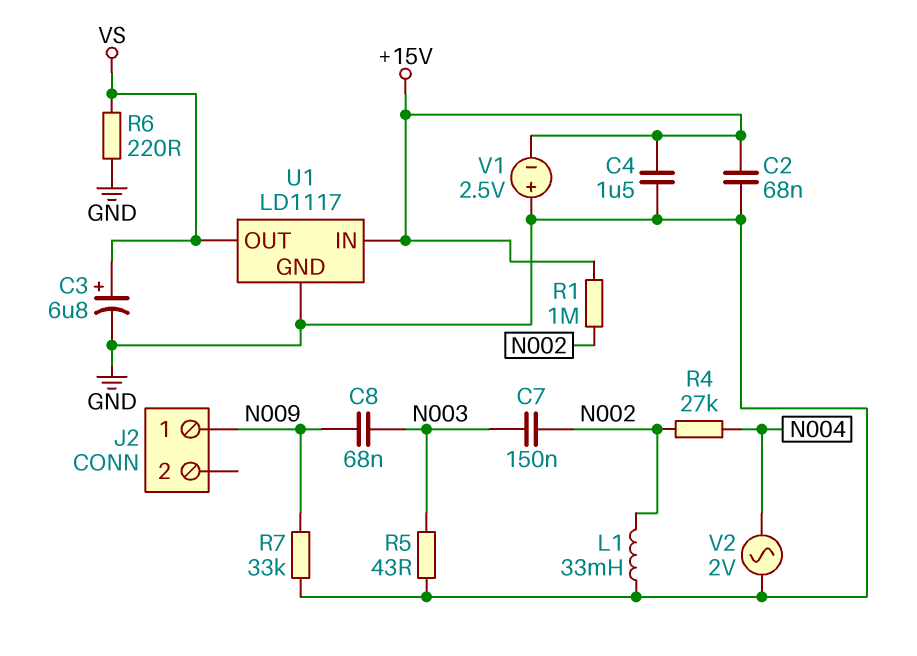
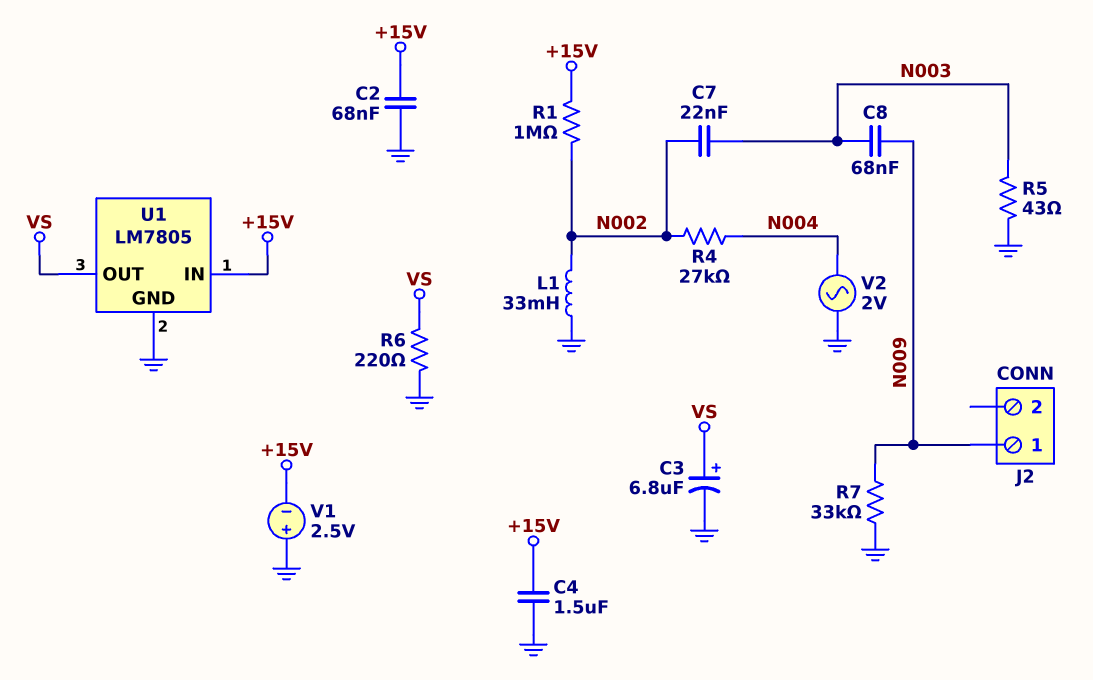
C7: 150nF (N002, N003) -> 22nF (N002, N003)
U1: LD1117 -> LM7805

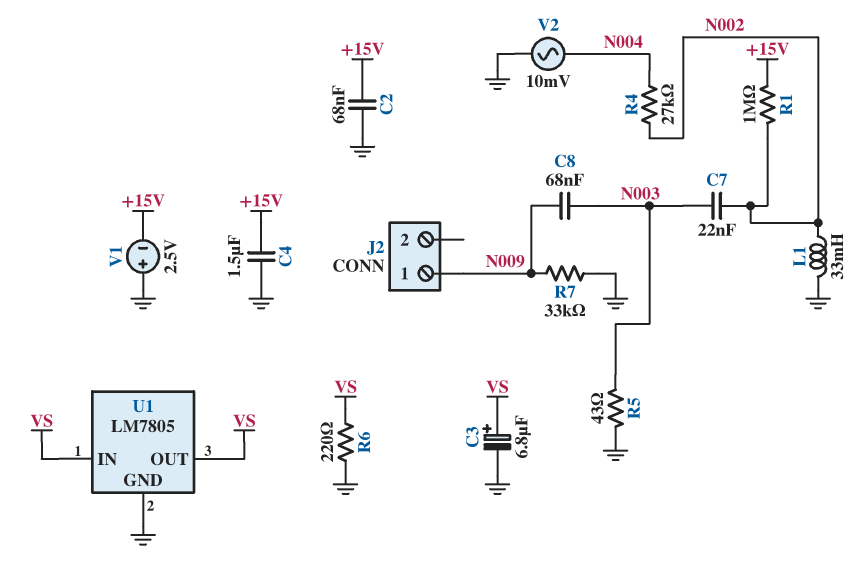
U1 pin IN: +15V -> VS
V2: AC 2V (GND, N004) -> AC 10mV (GND, N004)

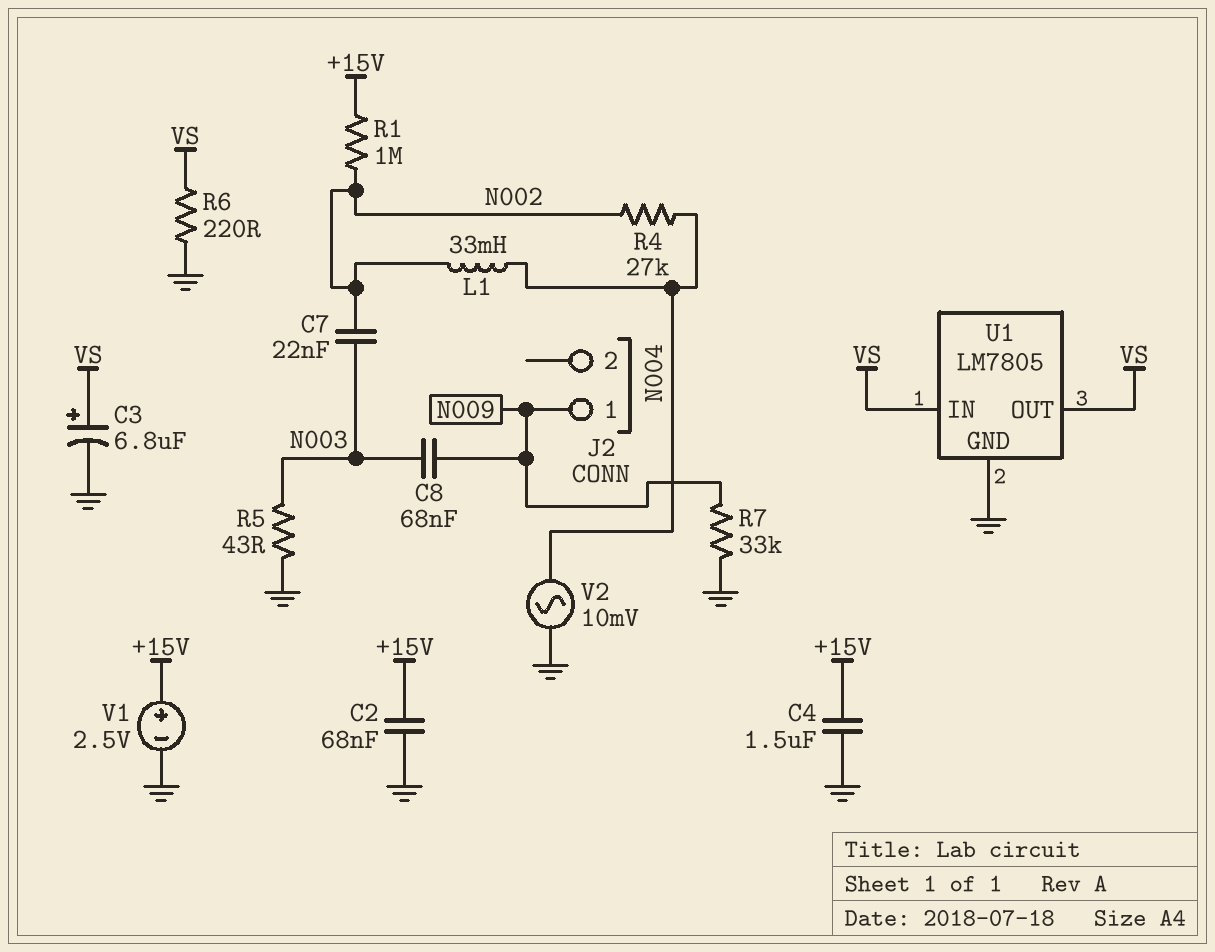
L1: 33mH (GND, N002) -> 33mH (N002, N004)
V1: 2.5V (plus GND, minus +15V) -> 2.5V (plus +15V, minus GND)

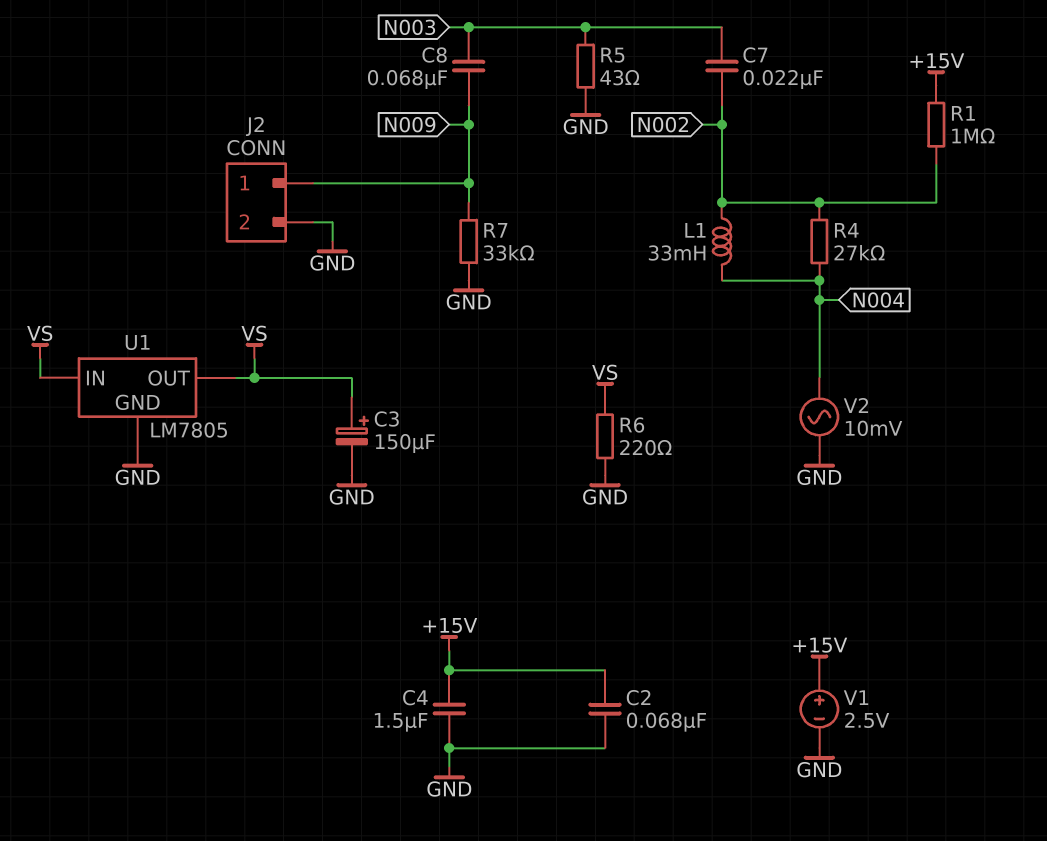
C3: 6.8uF (plus VS, minus GND) -> 150uF (plus VS, minus GND)
J2 pin 2: none -> GND

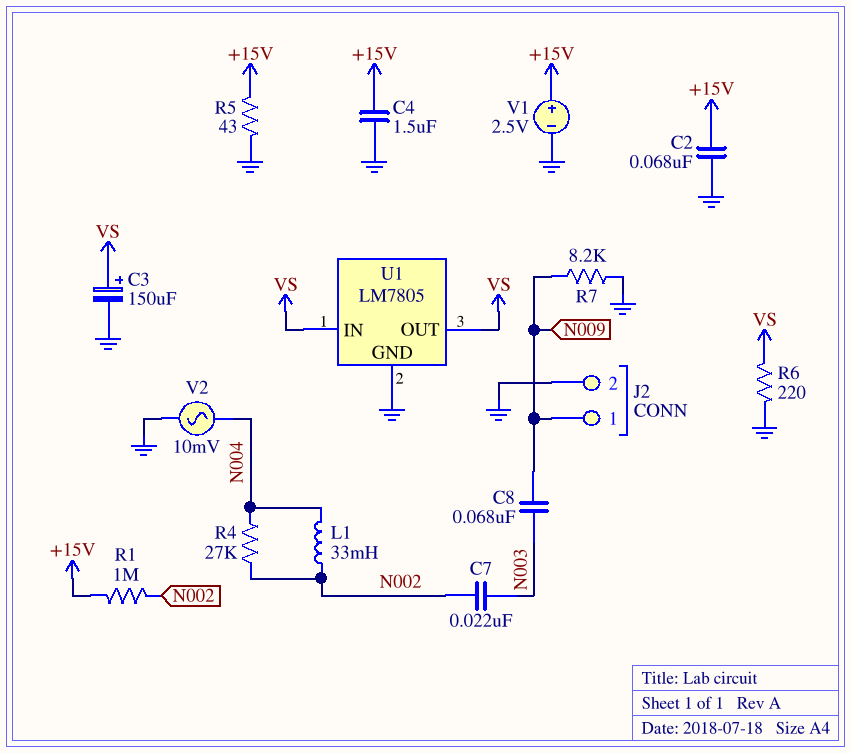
R5: 43 (GND, N003) -> 43 (+15V, GND)
R7: 33k (GND, N009) -> 8.2k (GND, N009)

